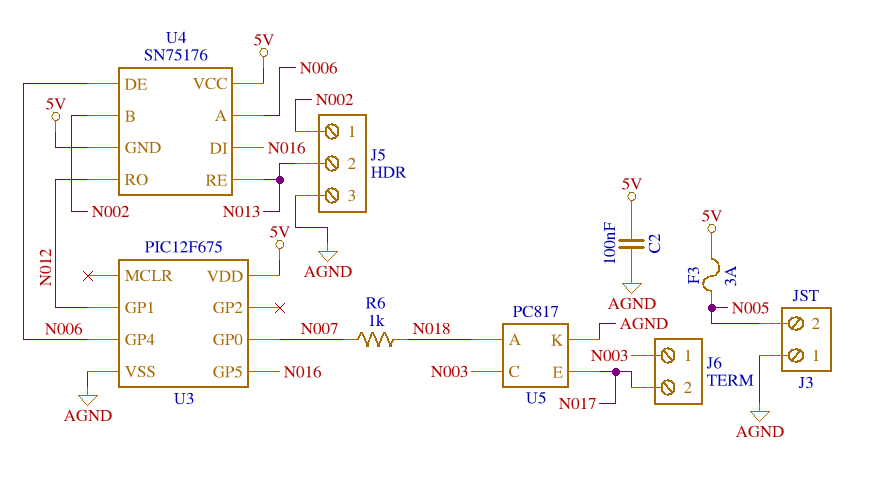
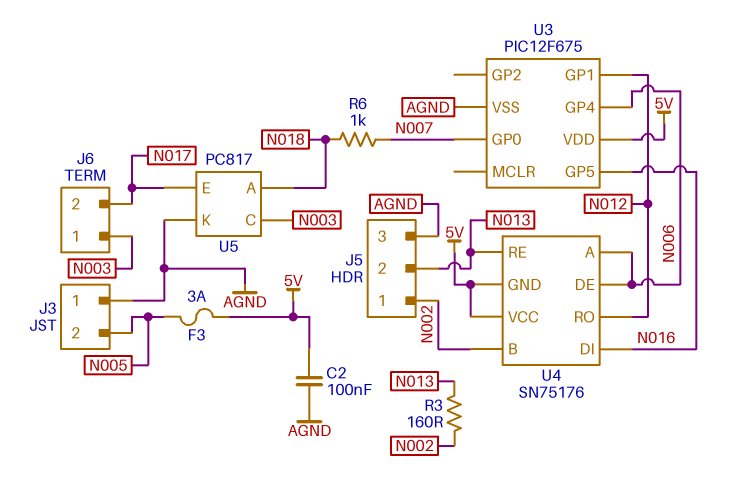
R3: none -> 160 (N002, N013)

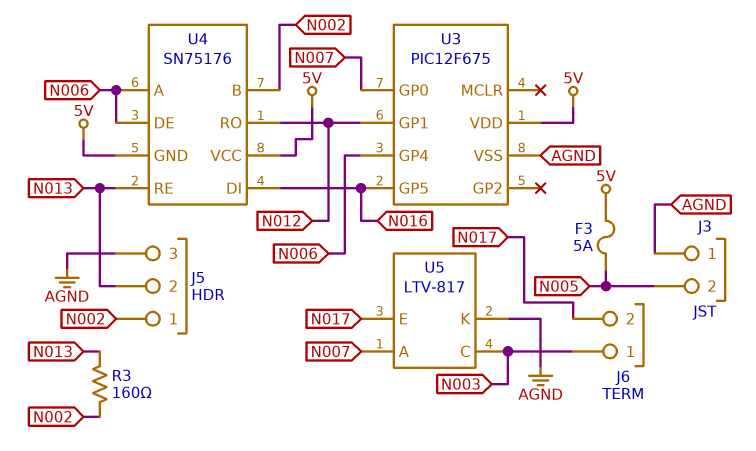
C2: 100nF (5V, AGND) -> none
F3: 3A (5V, N005) -> 5A (5V, N005)
R6: 1k (N007, N018) -> none
U5: PC817 -> LTV-817
U5 pin A: N018 -> N007

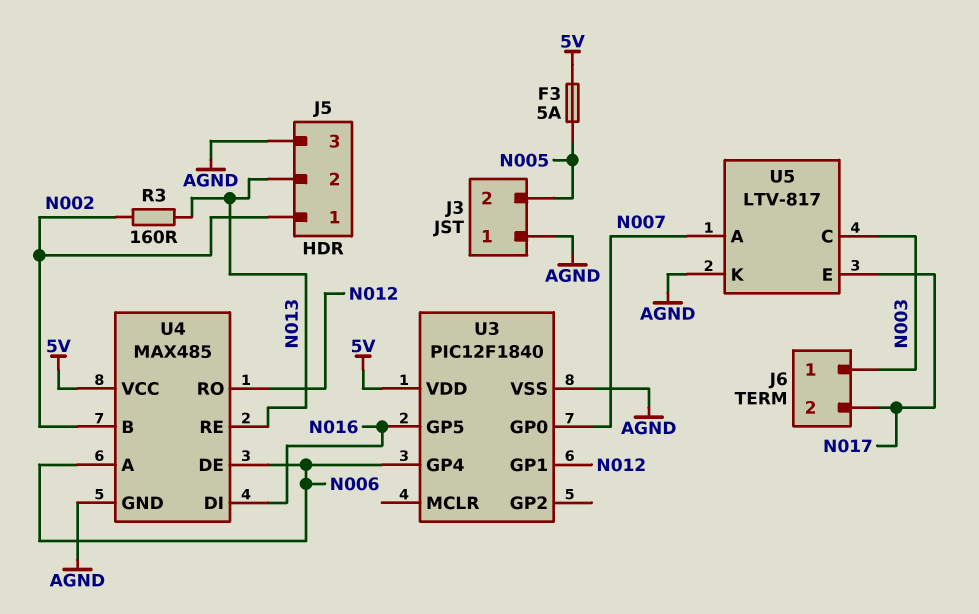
U3: PIC12F675 -> PIC12F1840
U4: SN75176 -> MAX485
U4 pin GND: 5V -> AGND

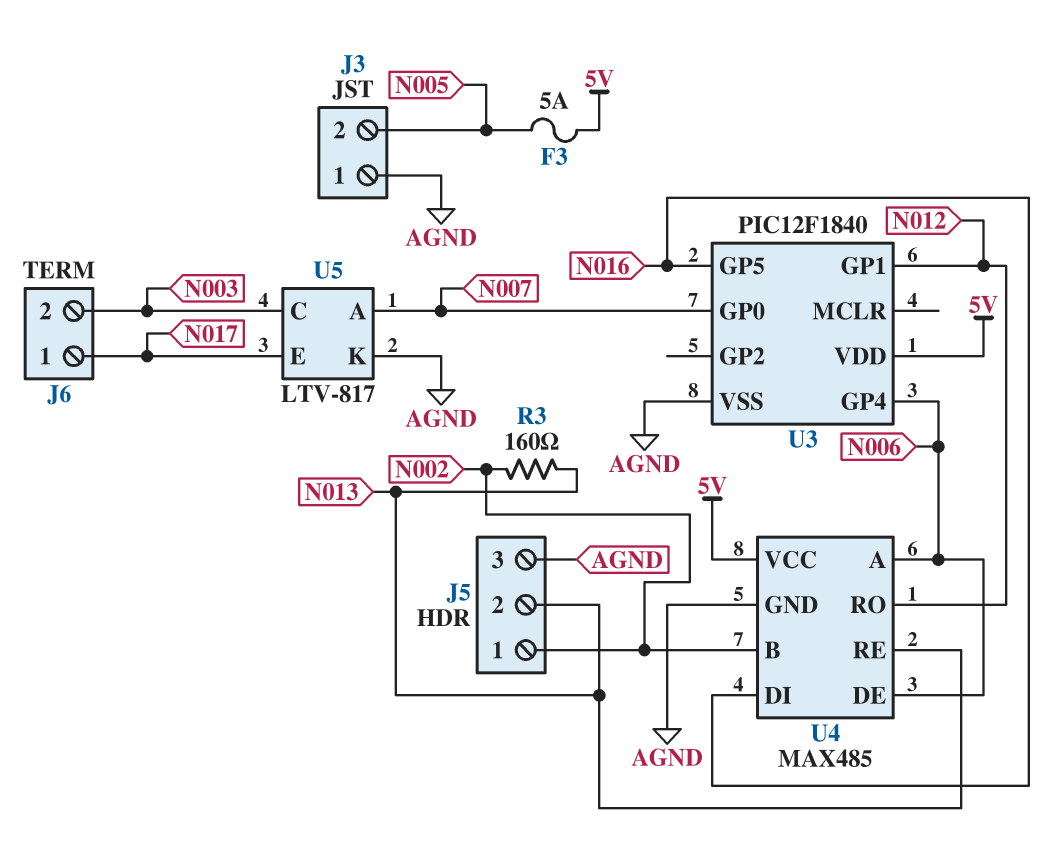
J6 pin 1: N003 -> N017
J6 pin 2: N017 -> N003

